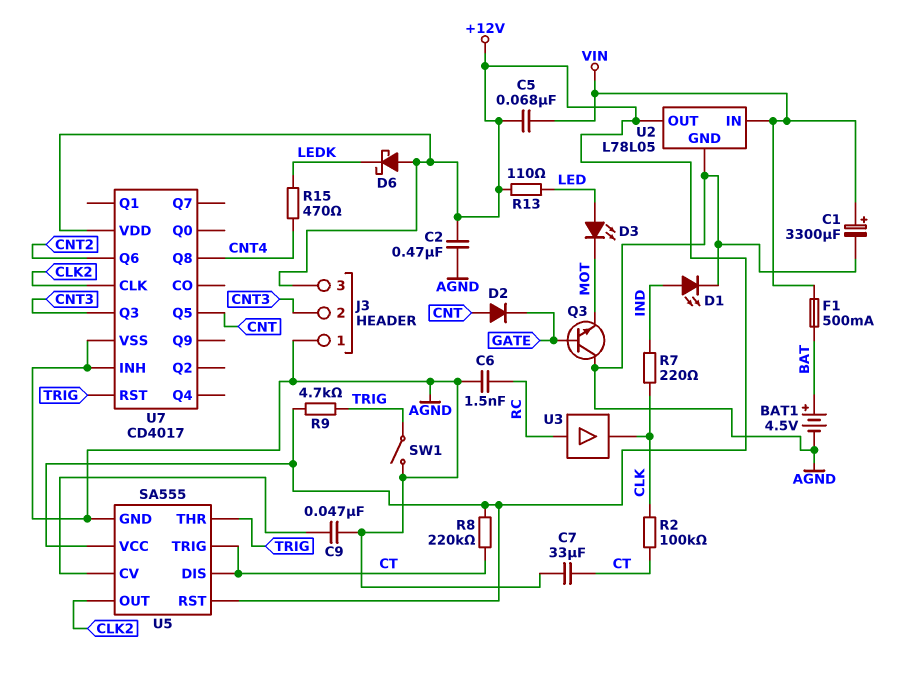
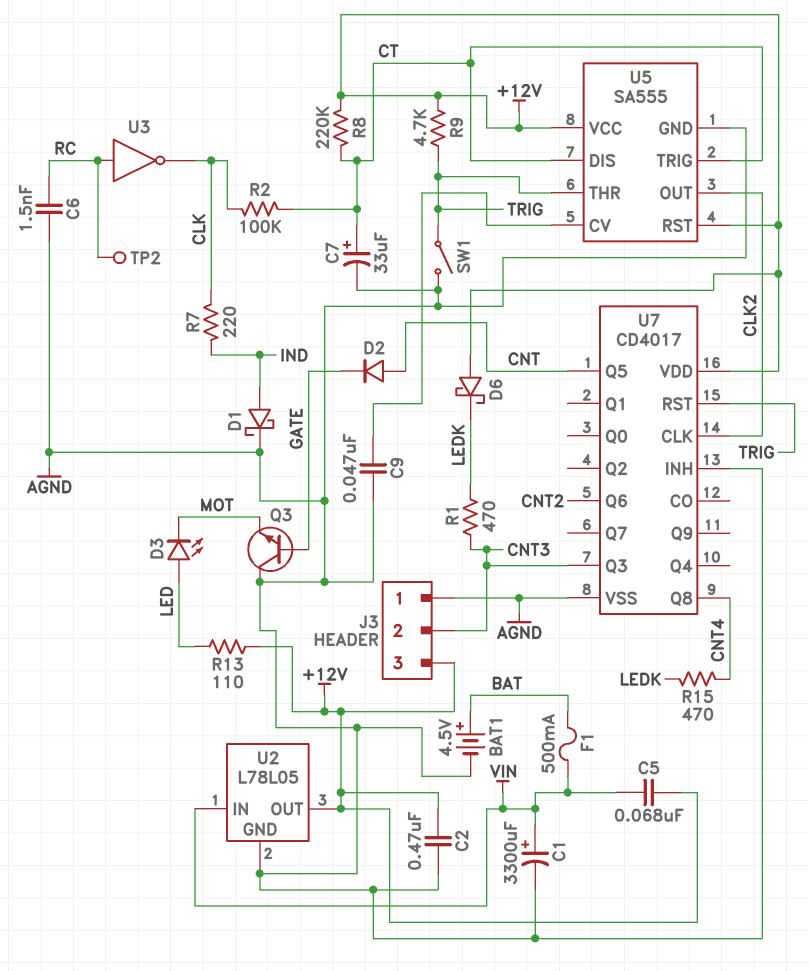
C7: 33uF (AGND, CT) -> 33uF (plus CT, minus AGND)
D1: LED (A IND, K AGND) -> schottky (A IND, K AGND)
R1: none -> 470 (CNT3, LEDK)
TP2: none -> test point (RC)
U3: buffer (in RC, out CLK) -> NOT (in RC, out CLK)

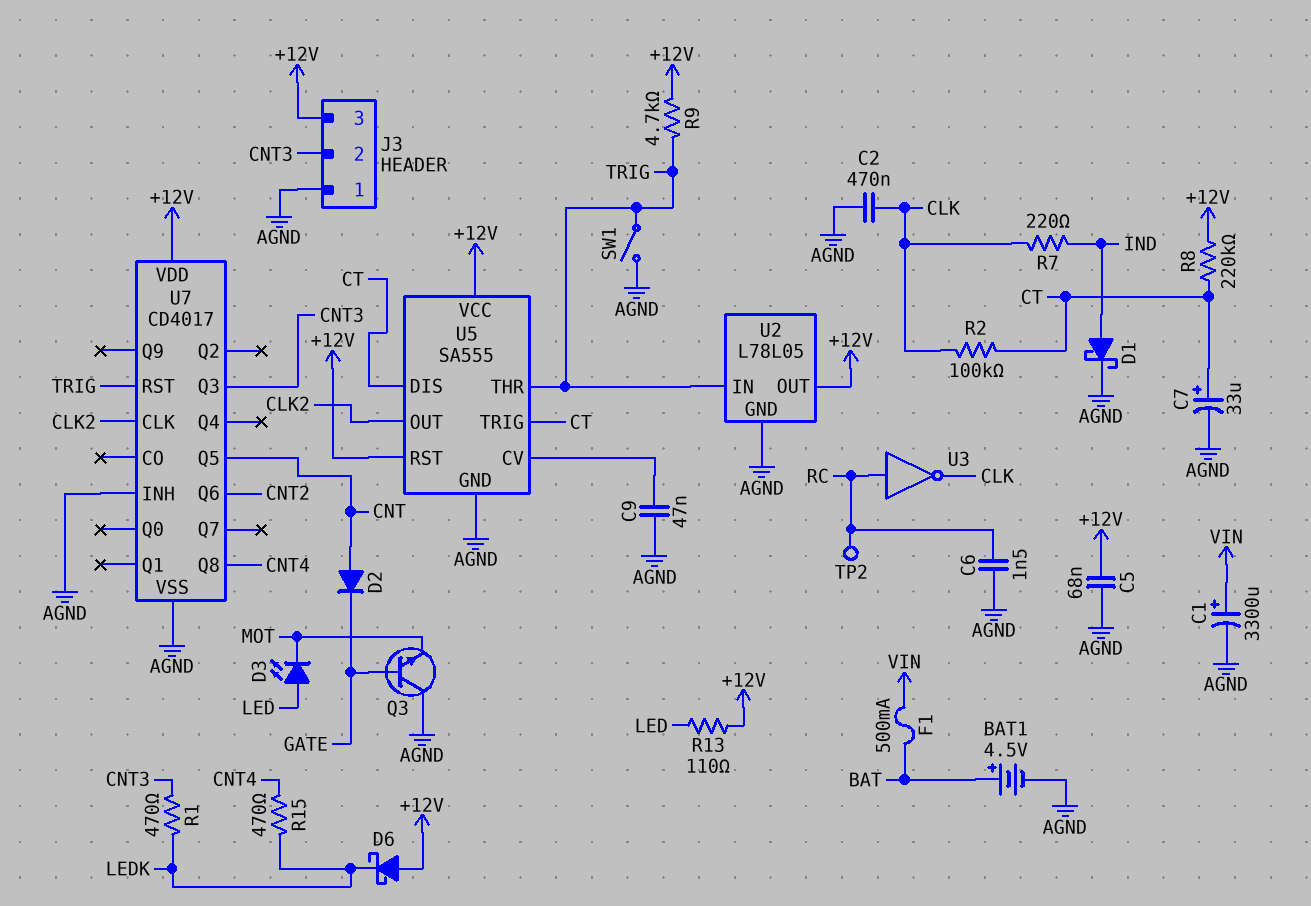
C2: 470nF (+12V, AGND) -> 470nF (AGND, CLK)
C5: 68nF (+12V, VIN) -> 68nF (+12V, AGND)
U2 pin IN: VIN -> TRIG

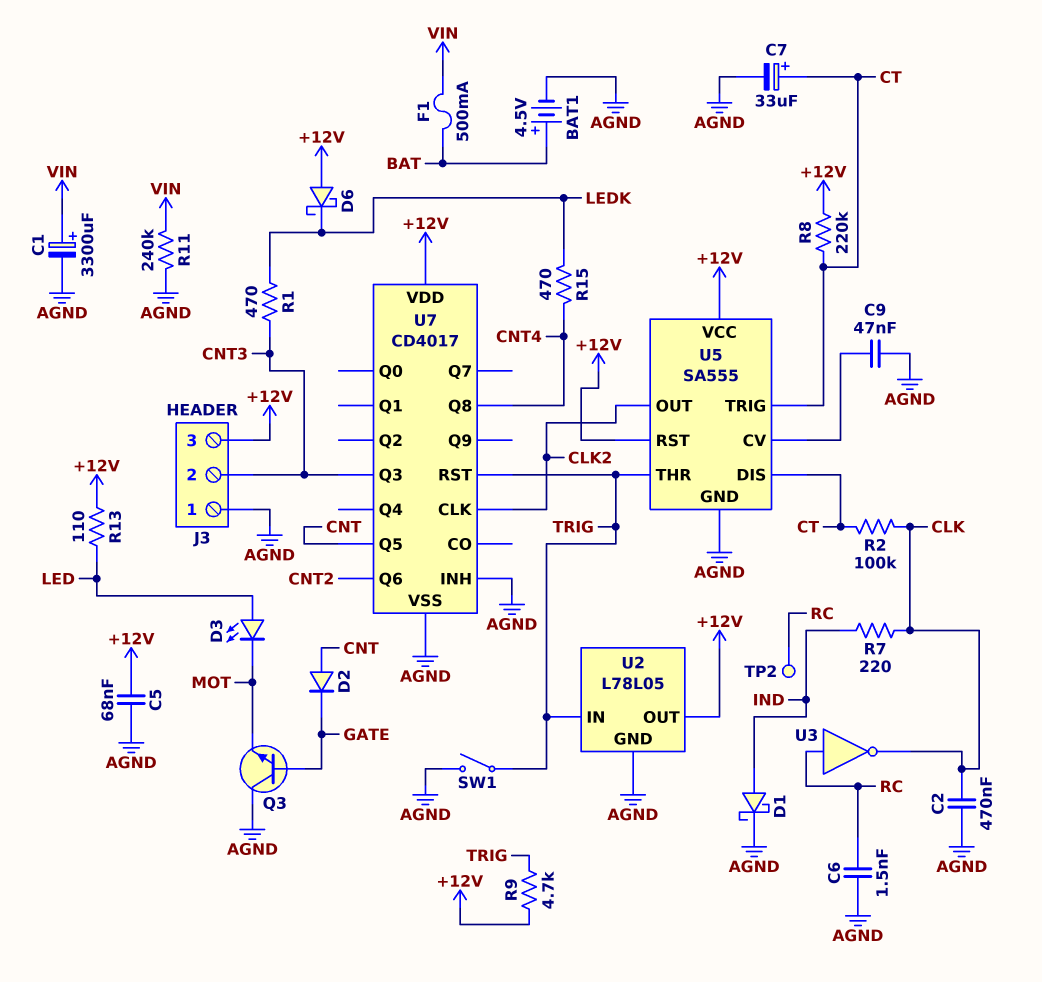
R11: none -> 240k (AGND, VIN)

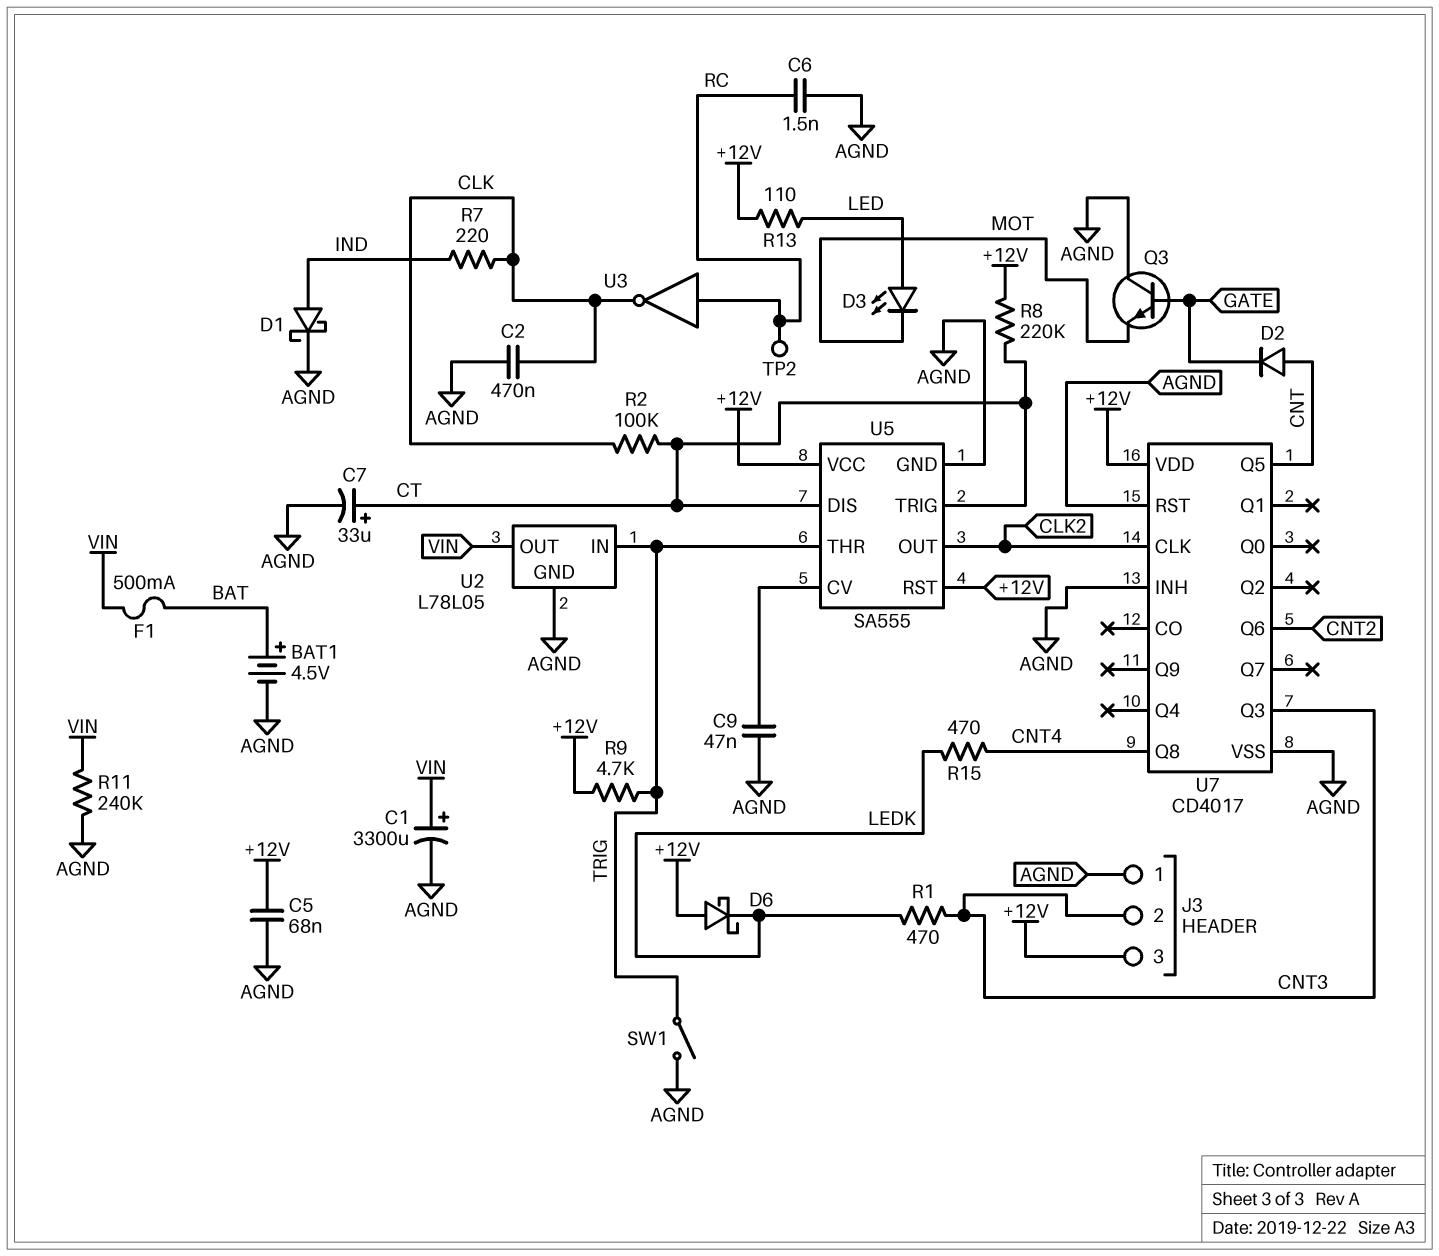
U2 pin OUT: +12V -> VIN
U7 pin RST: TRIG -> AGND

